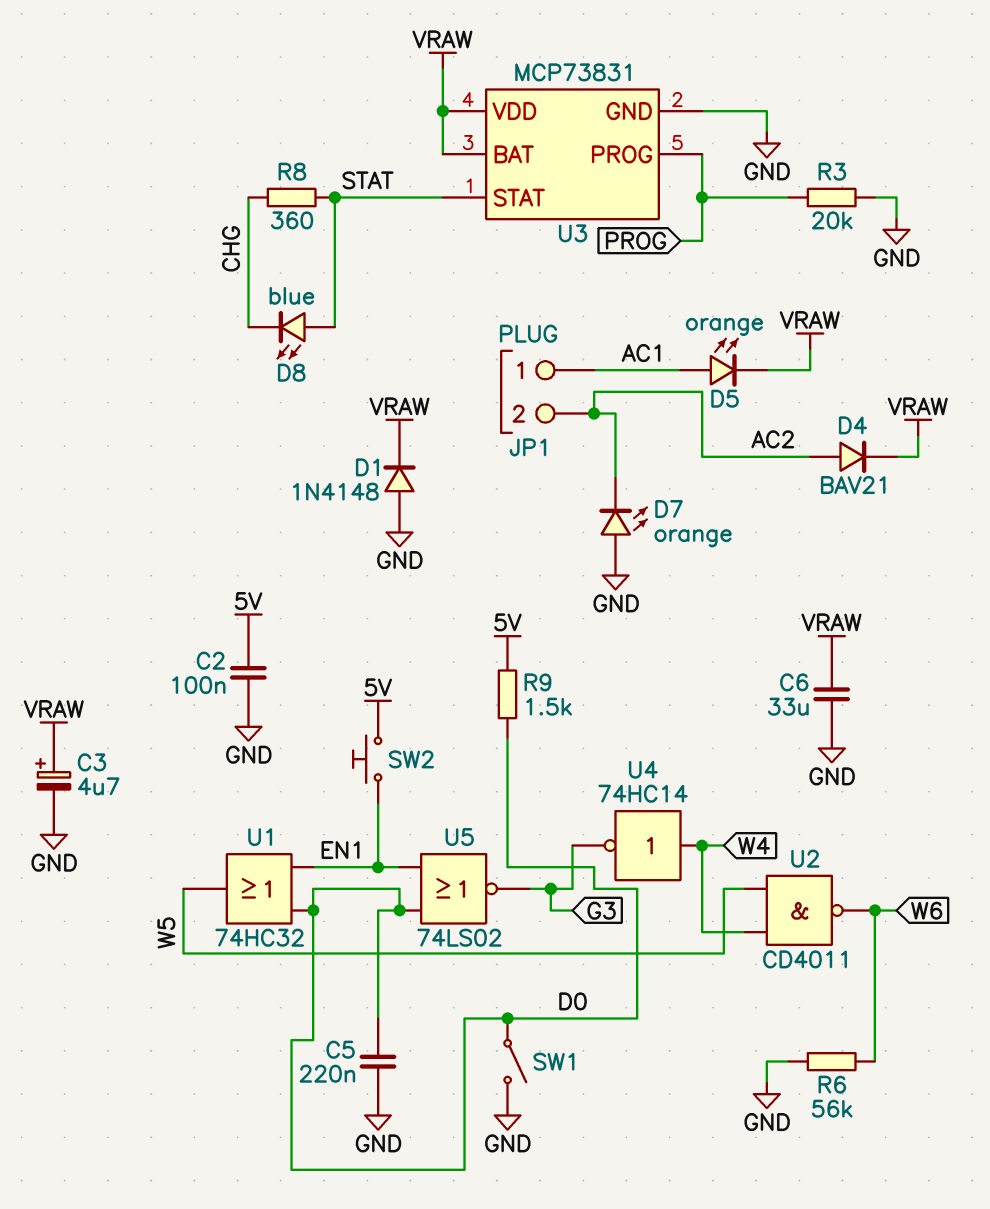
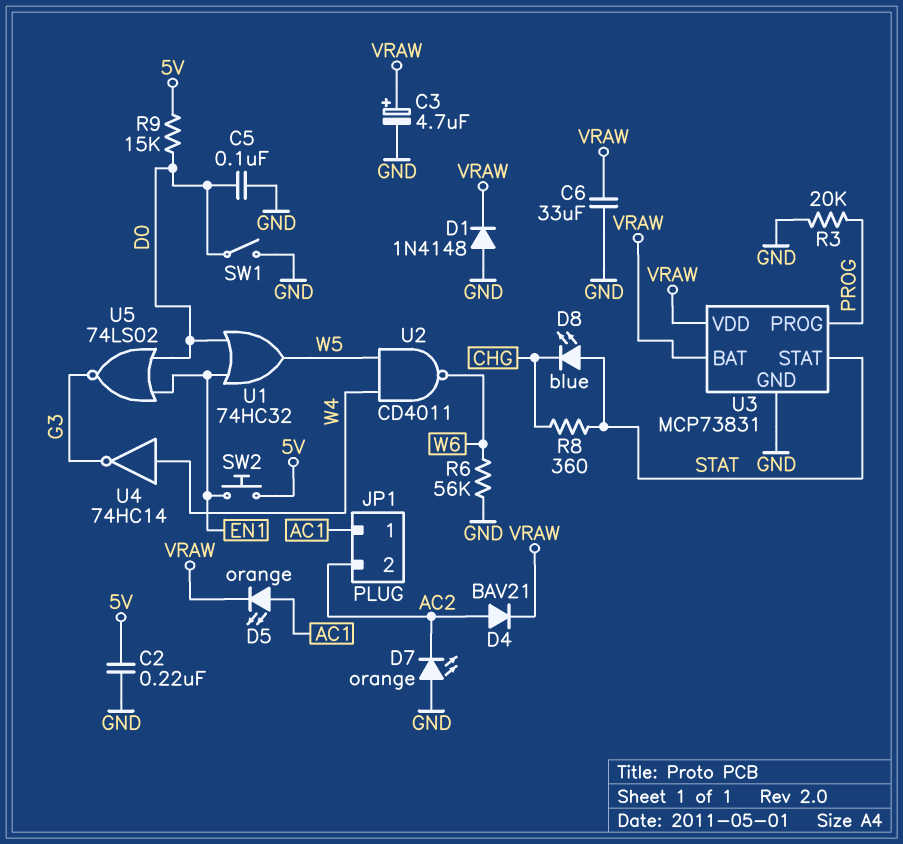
C2: 100nF (5V, GND) -> 220nF (5V, GND)
C5: 220nF (D0, GND) -> 100nF (D0, GND)
R9: 1.5k (5V, D0) -> 15k (5V, D0)

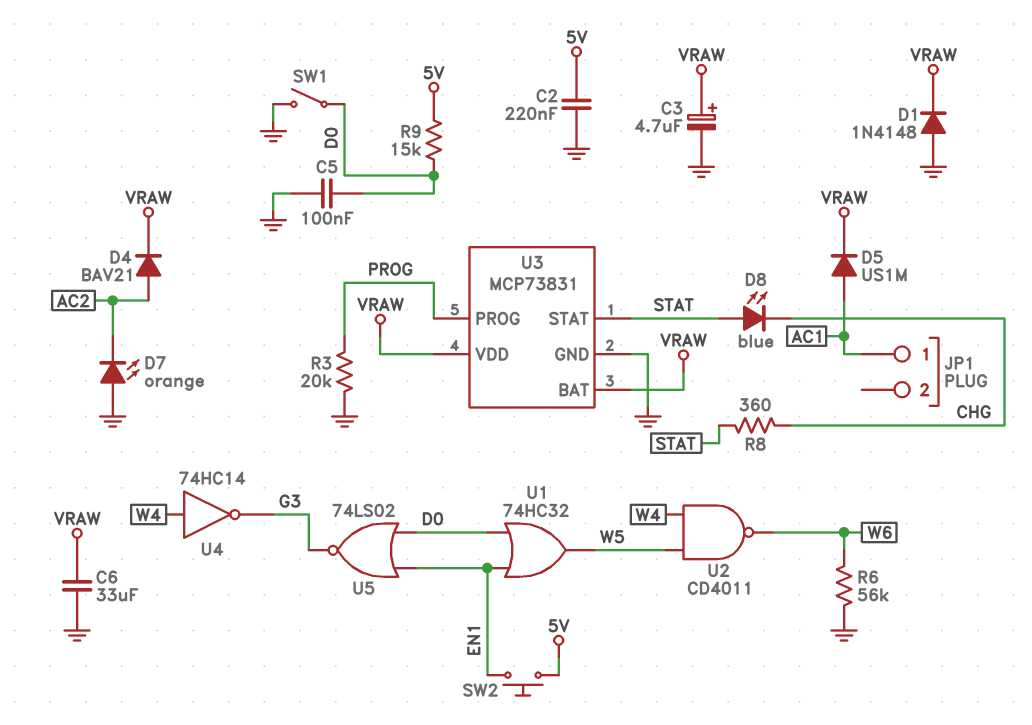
D5: LED orange (A AC1, K VRAW) -> diode US1M (A AC1, K VRAW)
JP1 pin 2: AC2 -> none

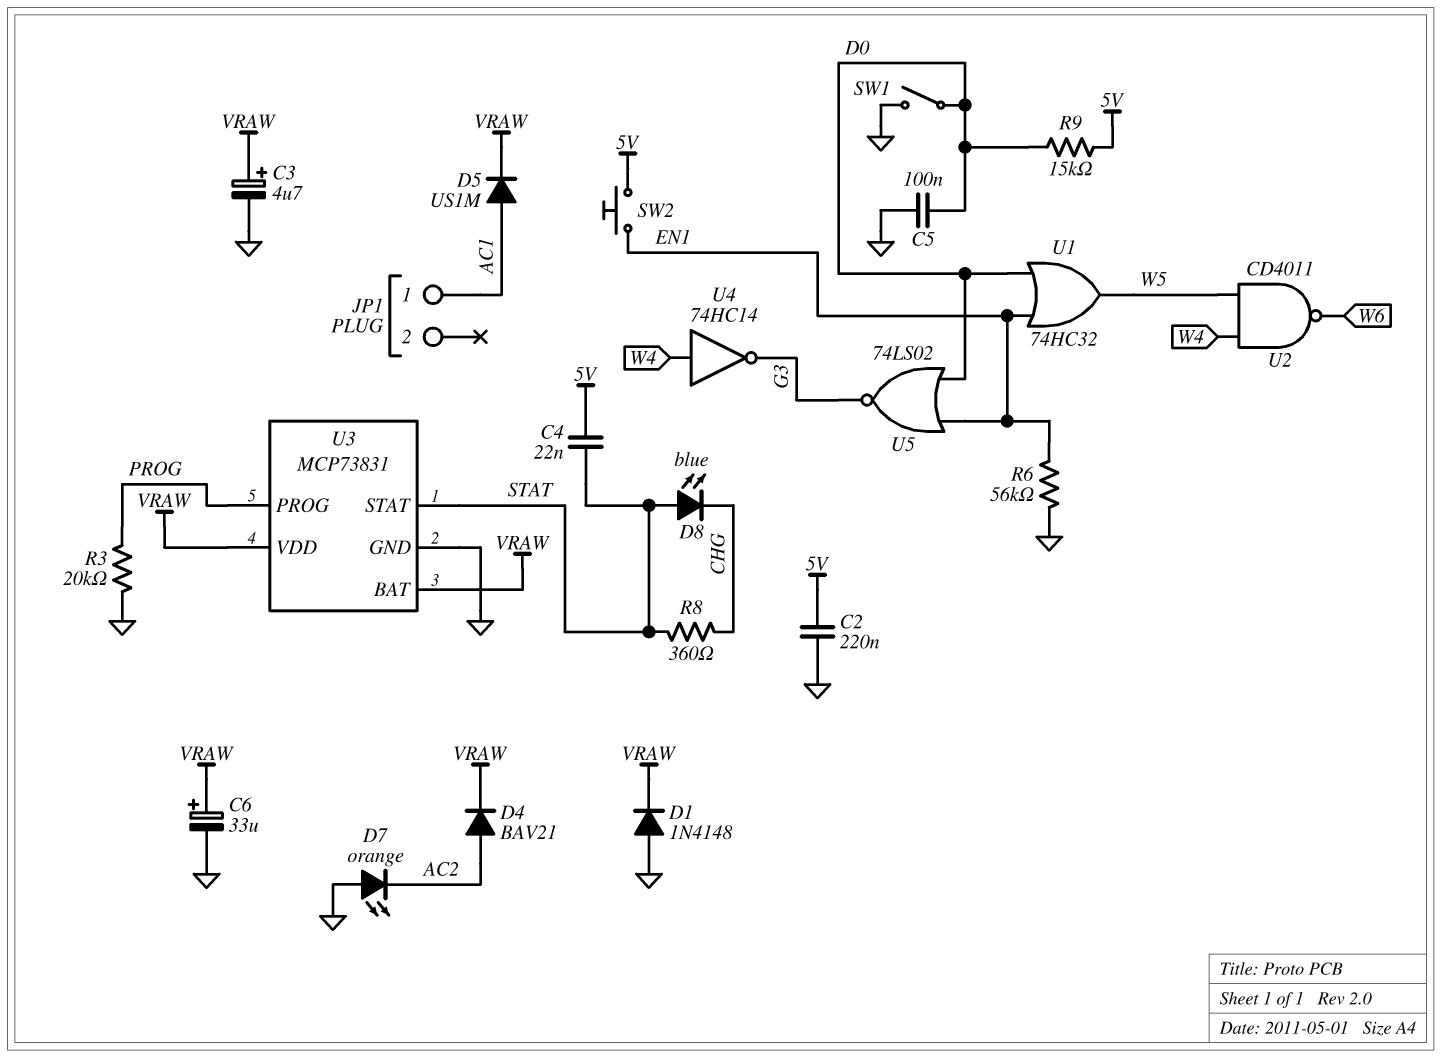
C4: none -> 22nF (5V, STAT)
C6: 33uF (GND, VRAW) -> 33uF (plus VRAW, minus GND)
R6: 56k (GND, W6) -> 56k (EN1, GND)

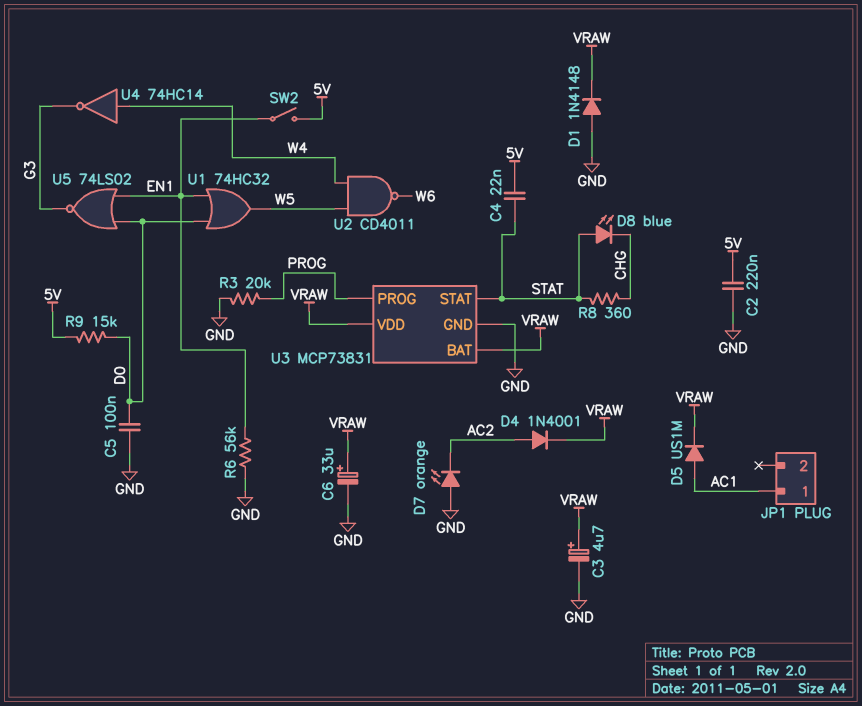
D4: diode BAV21 (A AC2, K VRAW) -> diode 1N4001 (A AC2, K VRAW)
SW1: switch (D0, GND) -> none
SW2: button (5V, EN1) -> switch (5V, EN1)

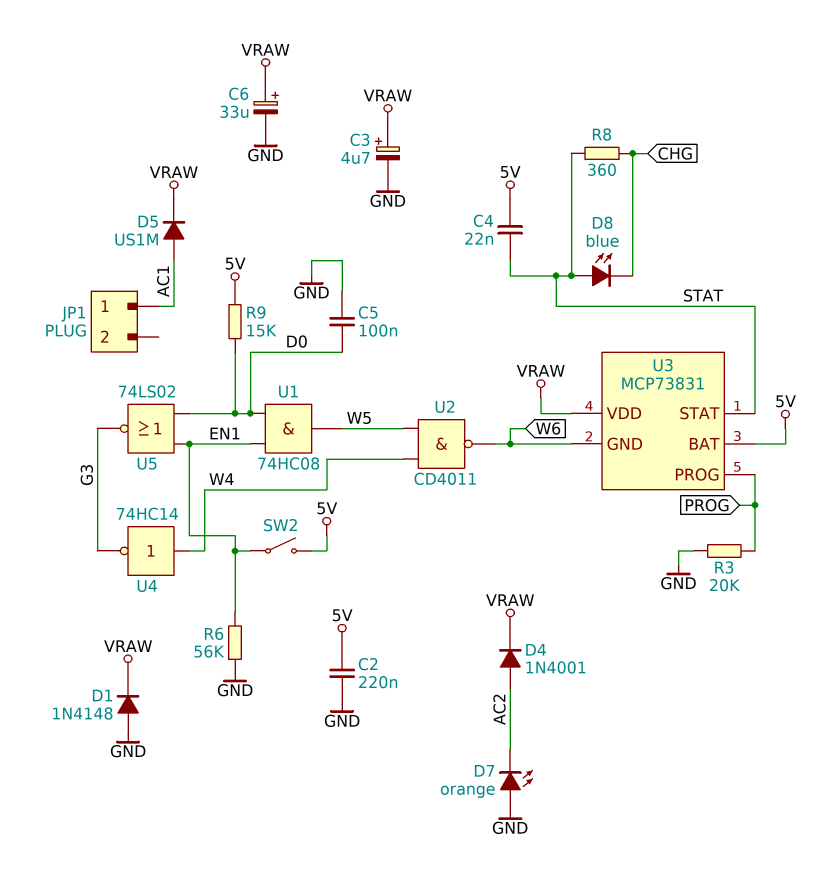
U1: OR 74HC32 (in D0, in EN1, out W5) -> AND 74HC08 (in D0, in EN1, out W5)
U3 pin BAT: VRAW -> 5V
U3 pin GND: GND -> W6

